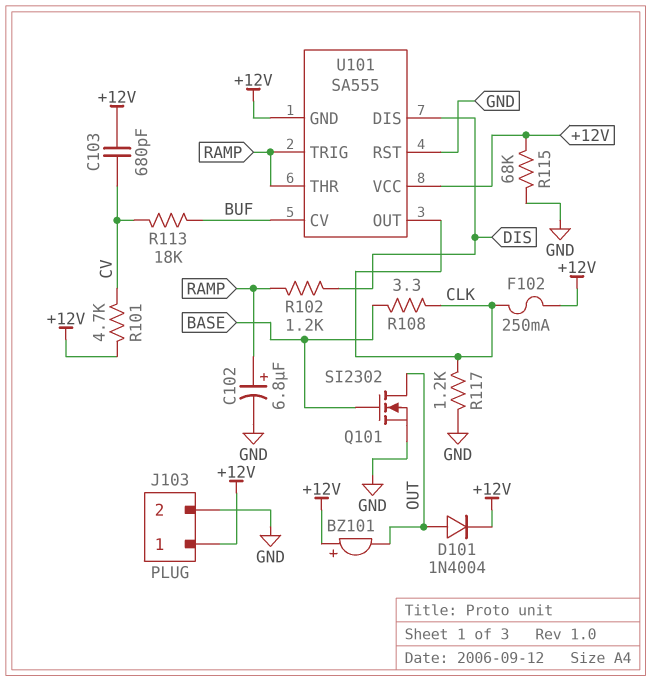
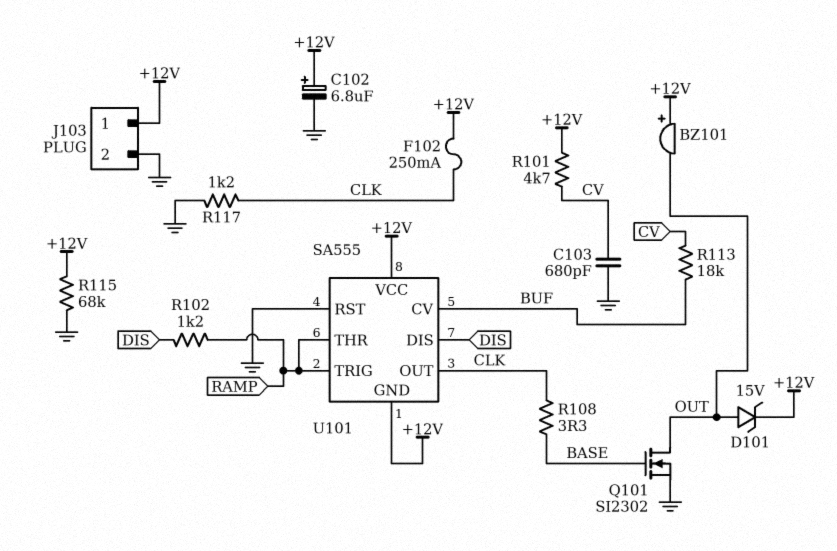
C102: 6.8uF (plus RAMP, minus GND) -> 6.8uF (plus +12V, minus GND)
C103: 680pF (+12V, CV) -> 680pF (CV, GND)
D101: diode 1N4004 (A OUT, K +12V) -> zener 15V (A OUT, K +12V)

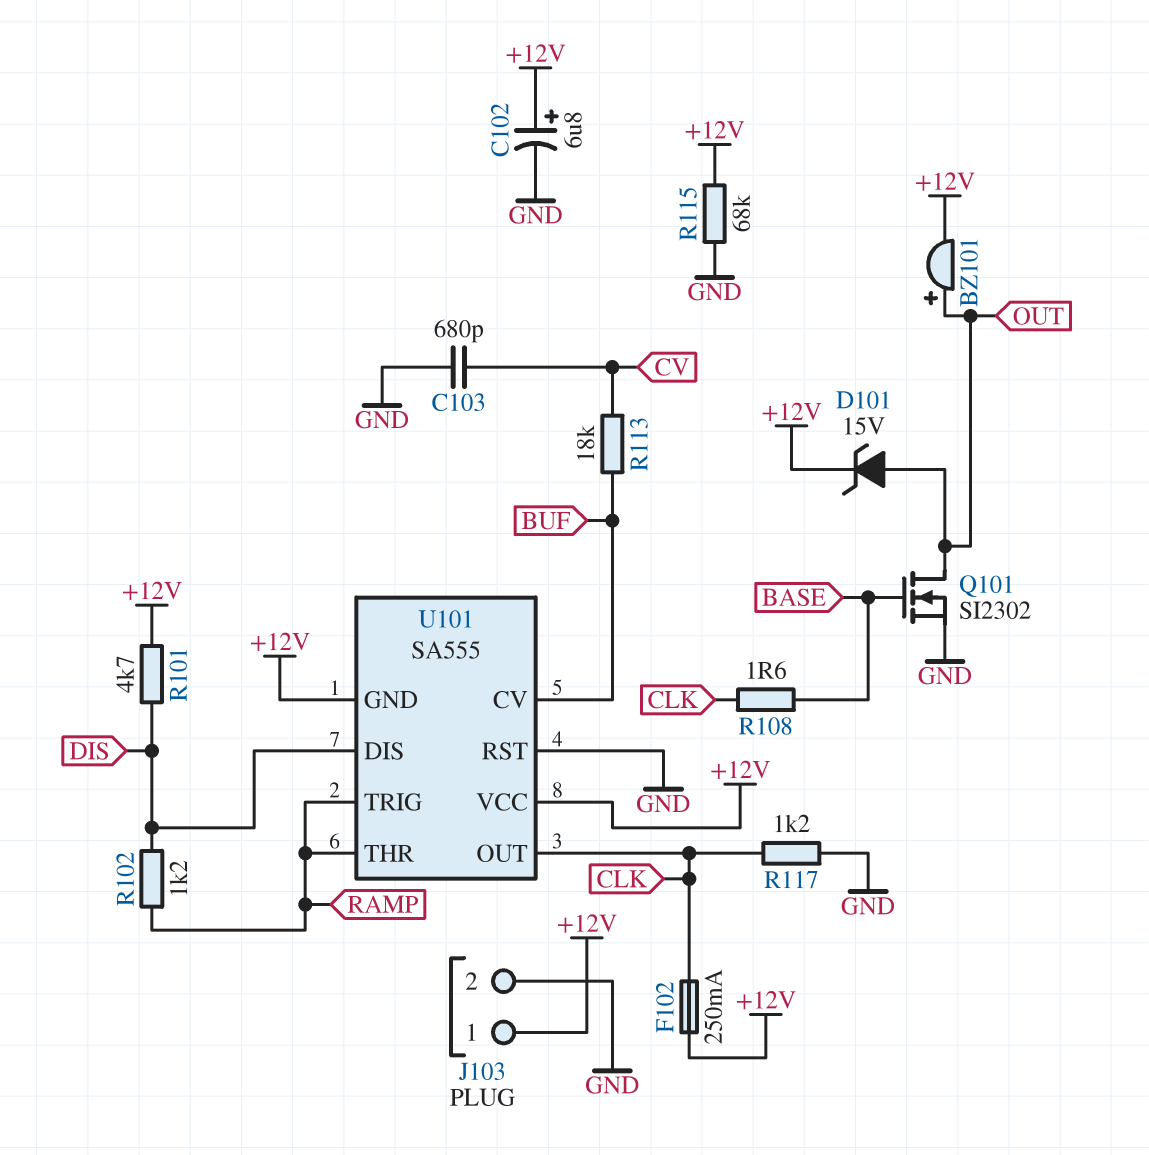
BZ101: buzzer (plus +12V, minus OUT) -> buzzer (plus OUT, minus +12V)
R101: 4.7k (+12V, CV) -> 4.7k (+12V, DIS)
R108: 3.3 (BASE, CLK) -> 1.6 (BASE, CLK)

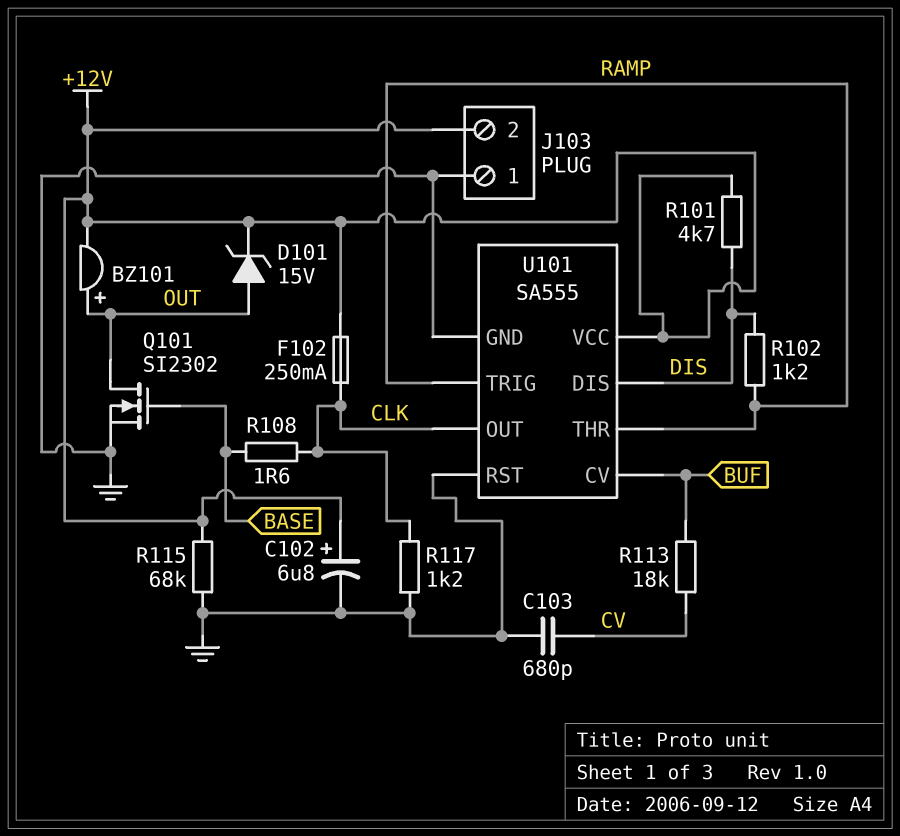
J103 pin 1: +12V -> GND
J103 pin 2: GND -> +12V
U101 pin GND: +12V -> GND

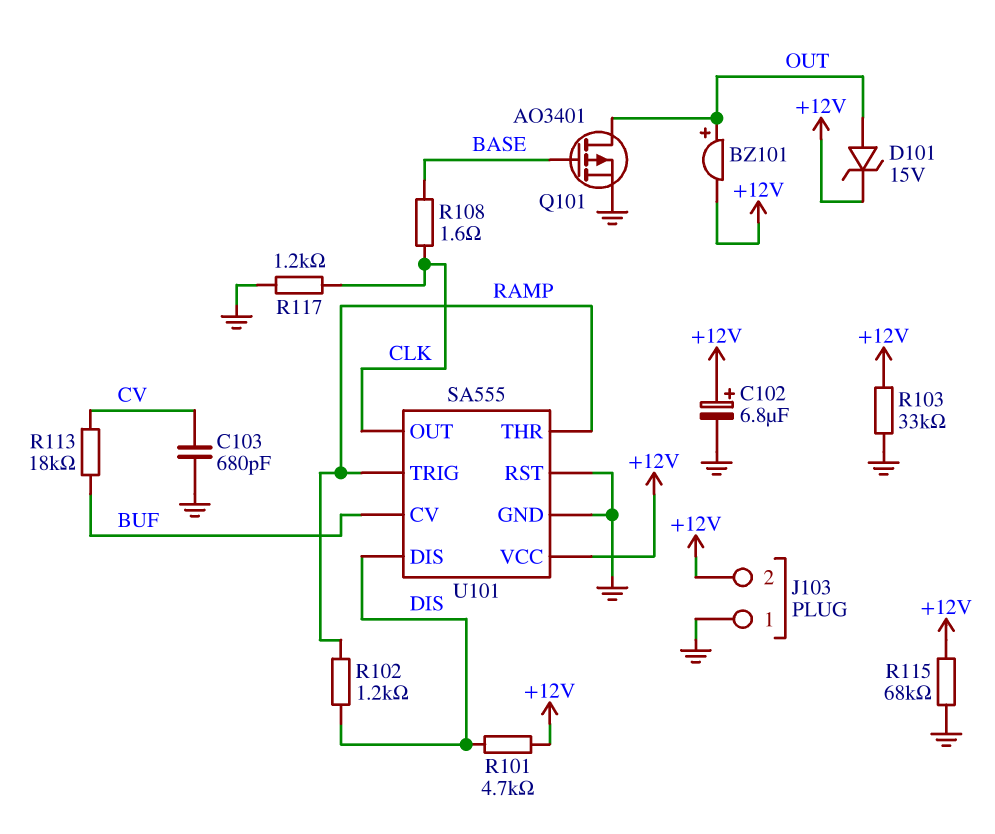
F102: 250mA (+12V, CLK) -> none
Q101: NMOS SI2302 (G BASE, D OUT, S GND) -> PMOS AO3401 (G BASE, D OUT, S GND)
R103: none -> 33k (+12V, GND)

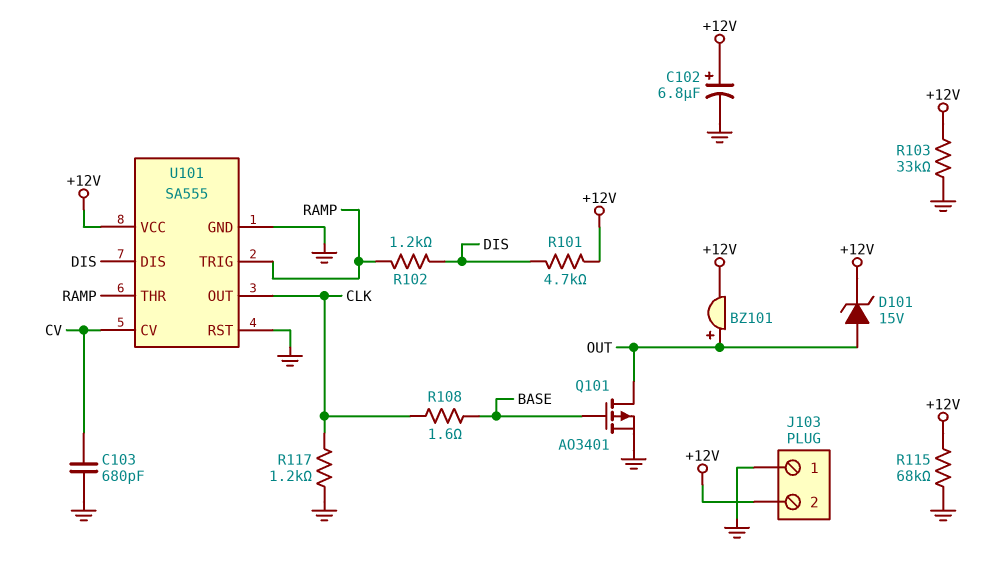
R113: 18k (BUF, CV) -> none
U101 pin CV: BUF -> CV

